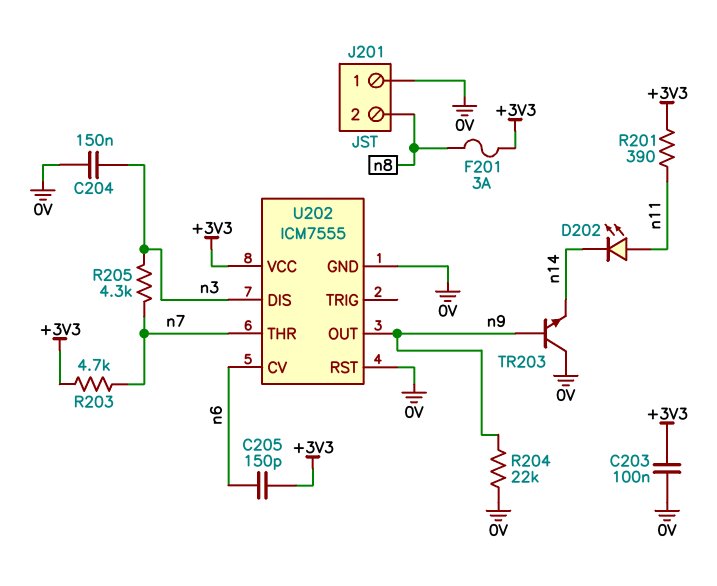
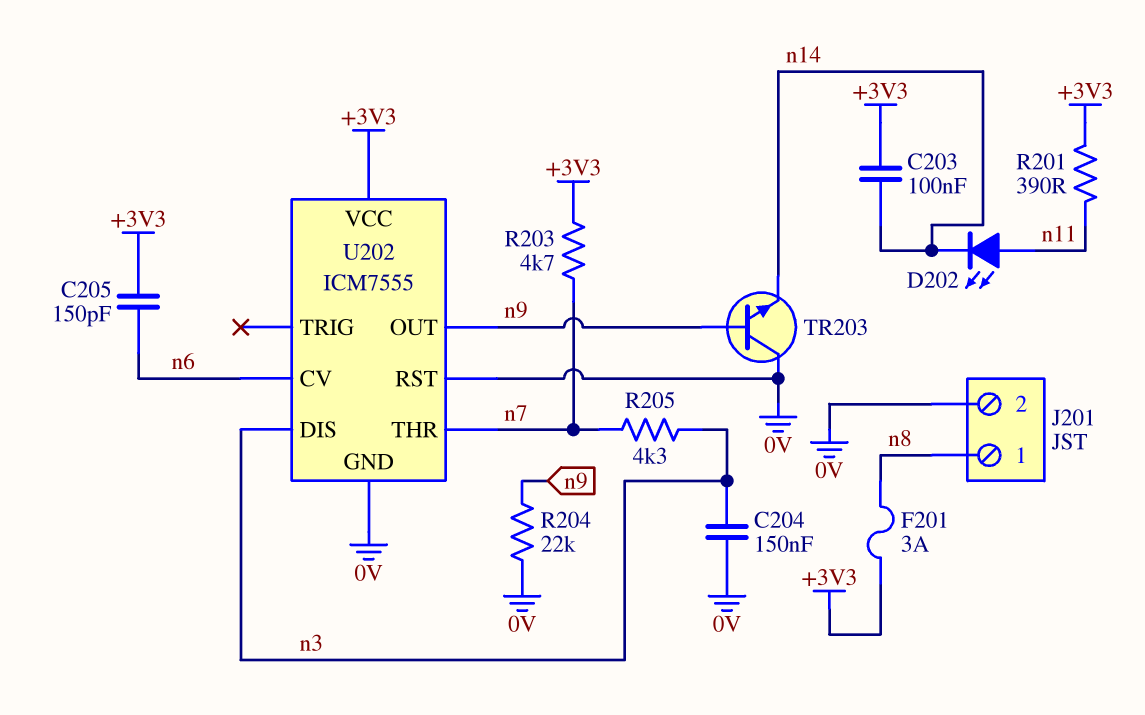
C203: 100nF (+3V3, 0V) -> 100nF (+3V3, n14)
J201 pin 1: 0V -> n8
J201 pin 2: n8 -> 0V

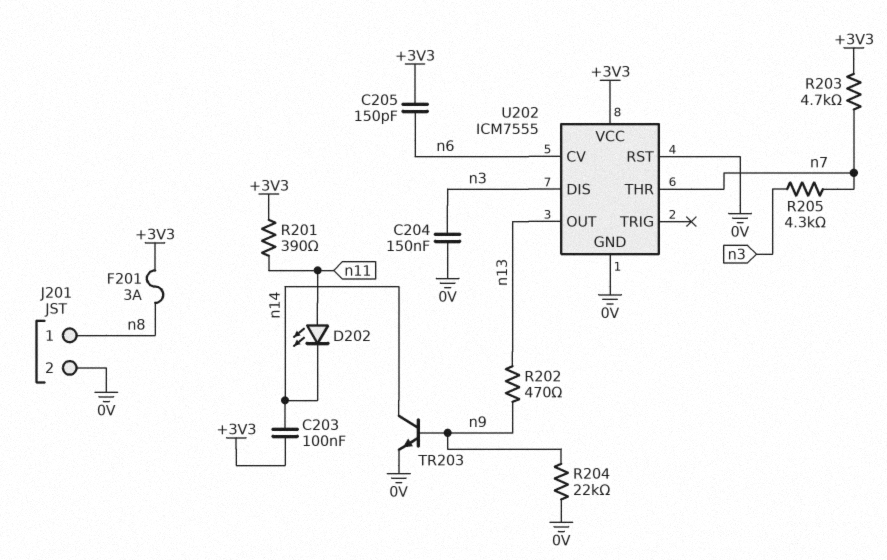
R202: none -> 470 (n9, n13)
TR203: NPN (B n9, C 0V, E n14) -> NPN (B n9, C n14, E 0V)
U202 pin OUT: n9 -> n13

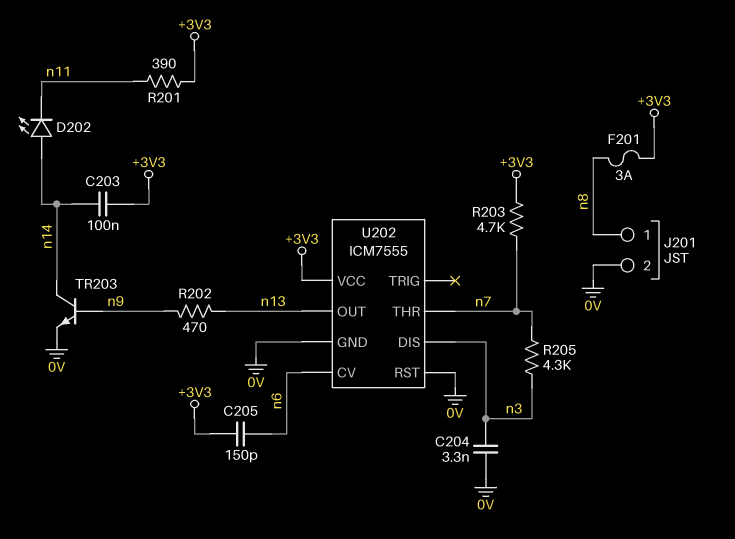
C204: 150nF (0V, n3) -> 3.3nF (0V, n3)
D202: LED (A n11, K n14) -> LED (A n14, K n11)
R204: 22k (0V, n9) -> none

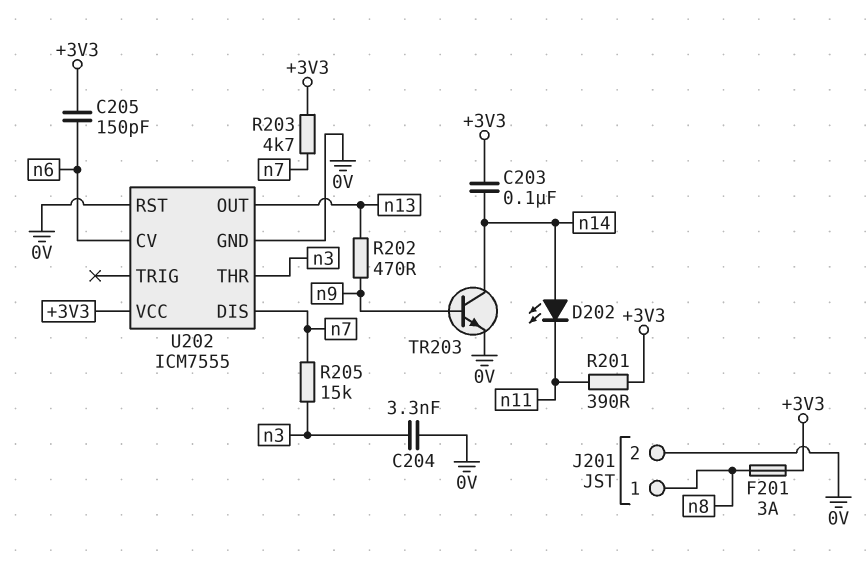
R205: 4.3k (n3, n7) -> 15k (n3, n7)
U202 pin DIS: n3 -> n7
U202 pin THR: n7 -> n3

